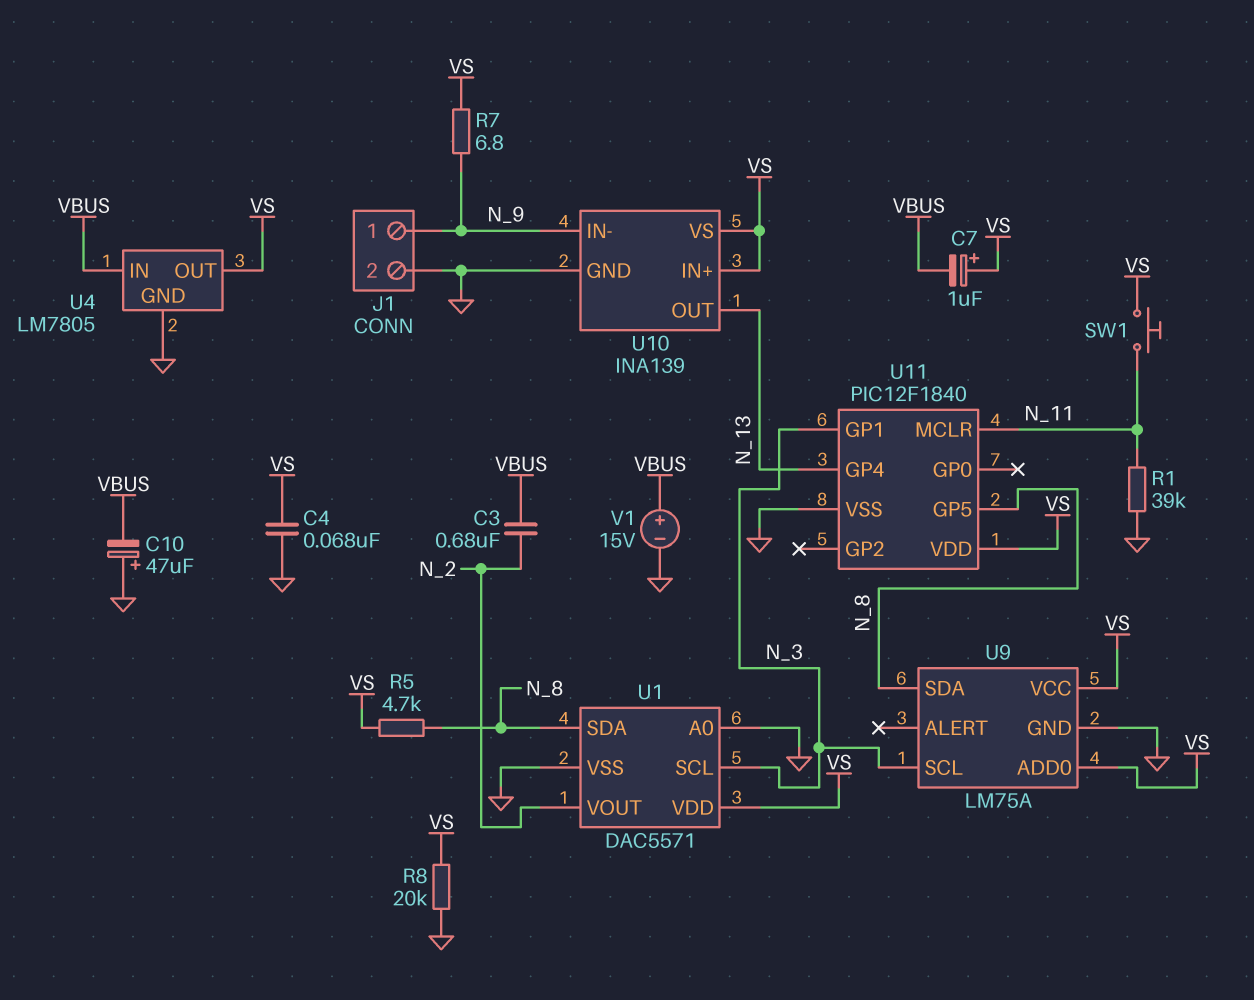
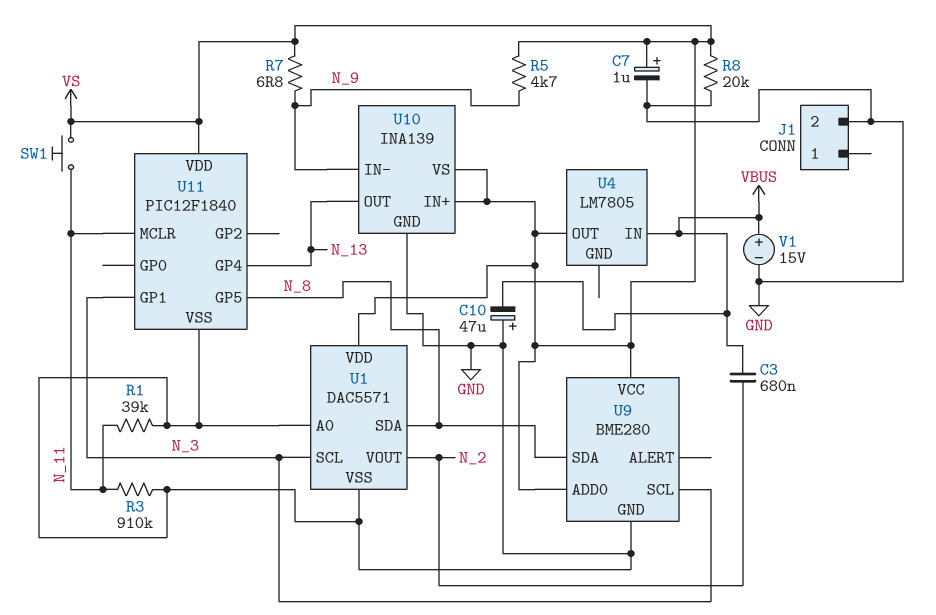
C4: 68nF (GND, VS) -> none
C7: 1uF (plus VS, minus VBUS) -> 1uF (plus VS, minus GND)
J1 pin 1: N_9 -> none
R3: none -> 910k (GND, N_11)
R5: 4.7k (N_8, VS) -> 4.7k (N_9, VS)
U4 pin GND: GND -> none
U9: LM75A -> BME280

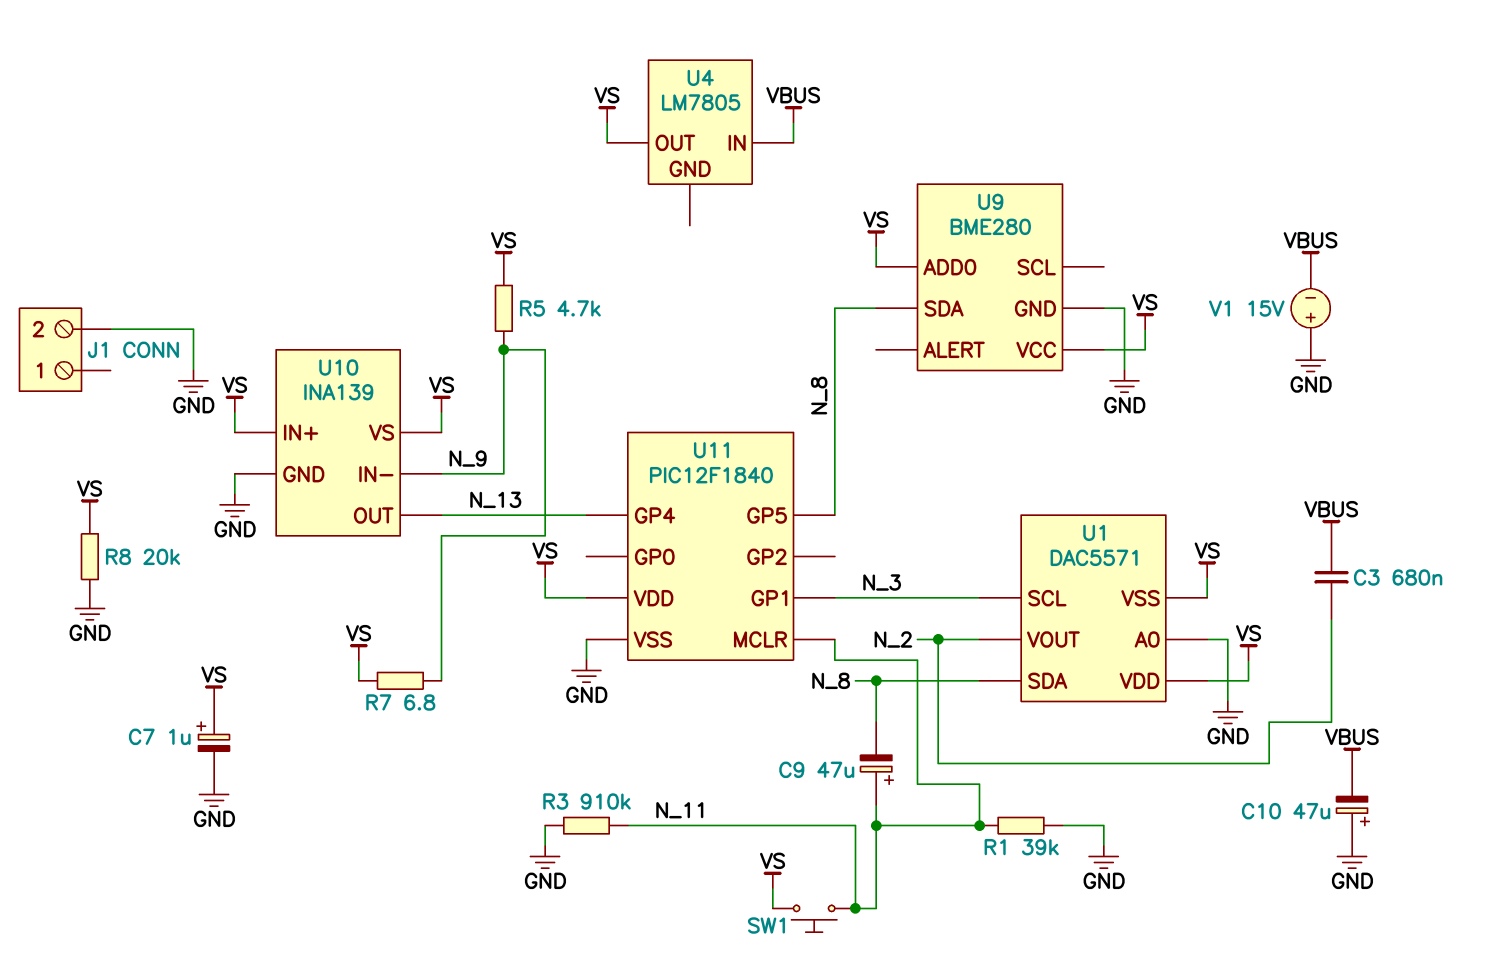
C9: none -> 47uF (plus N_11, minus N_8)
U1 pin VSS: GND -> VS
U9 pin SCL: N_3 -> none
V1: 15V (plus VBUS, minus GND) -> 15V (plus GND, minus VBUS)

